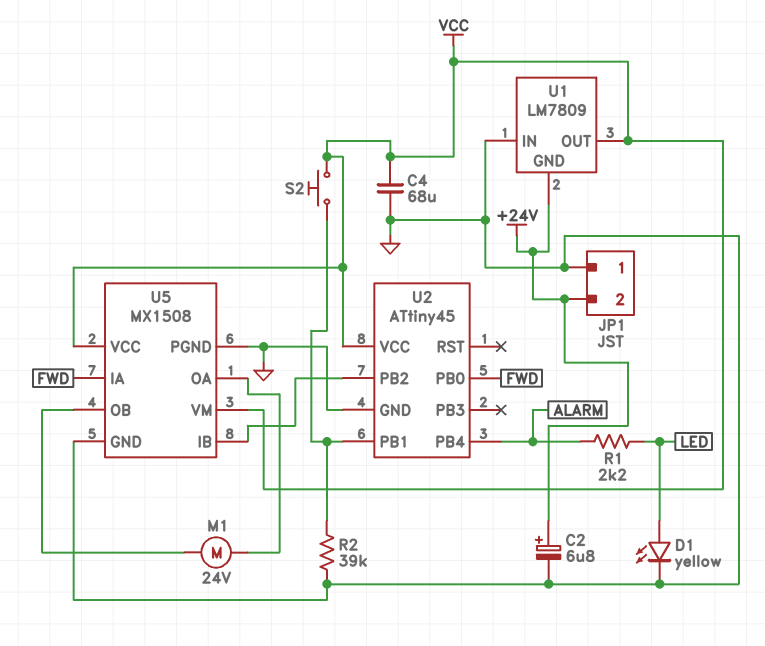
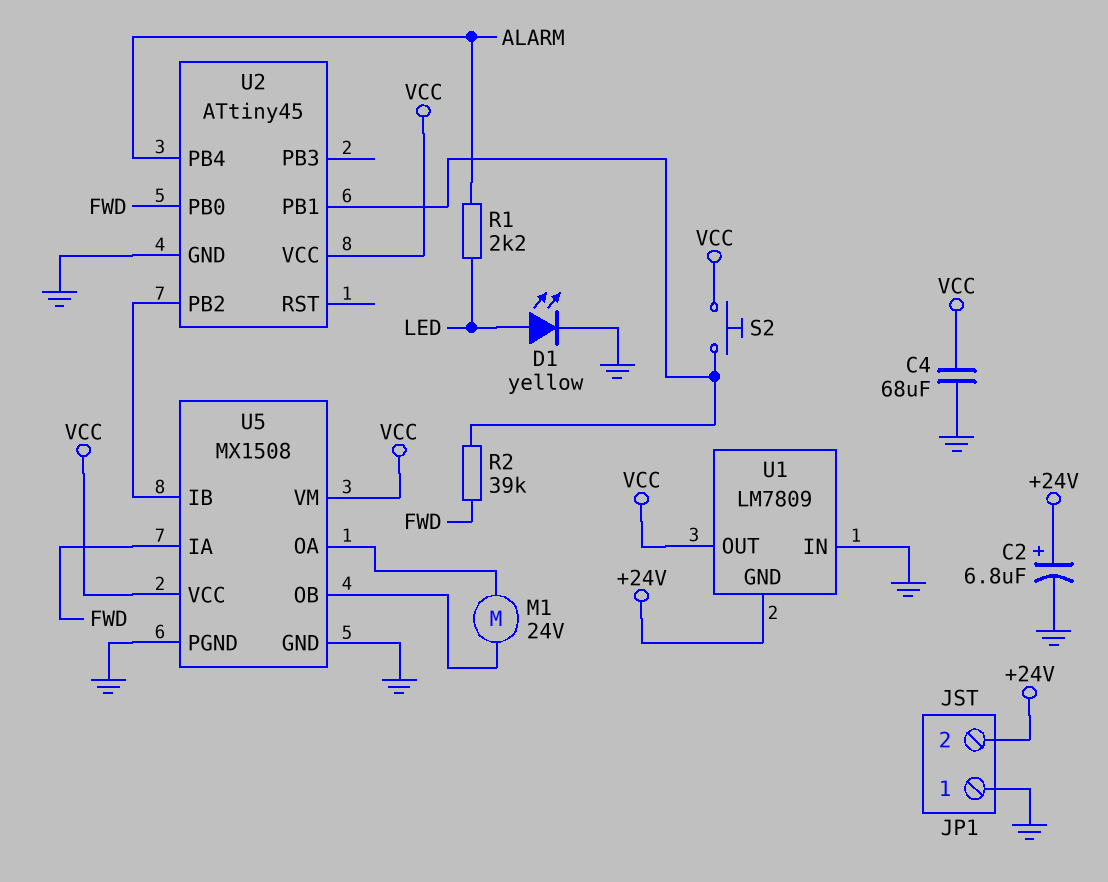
R2: 39k (GND, U2/PB1) -> 39k (FWD, U2/PB1)

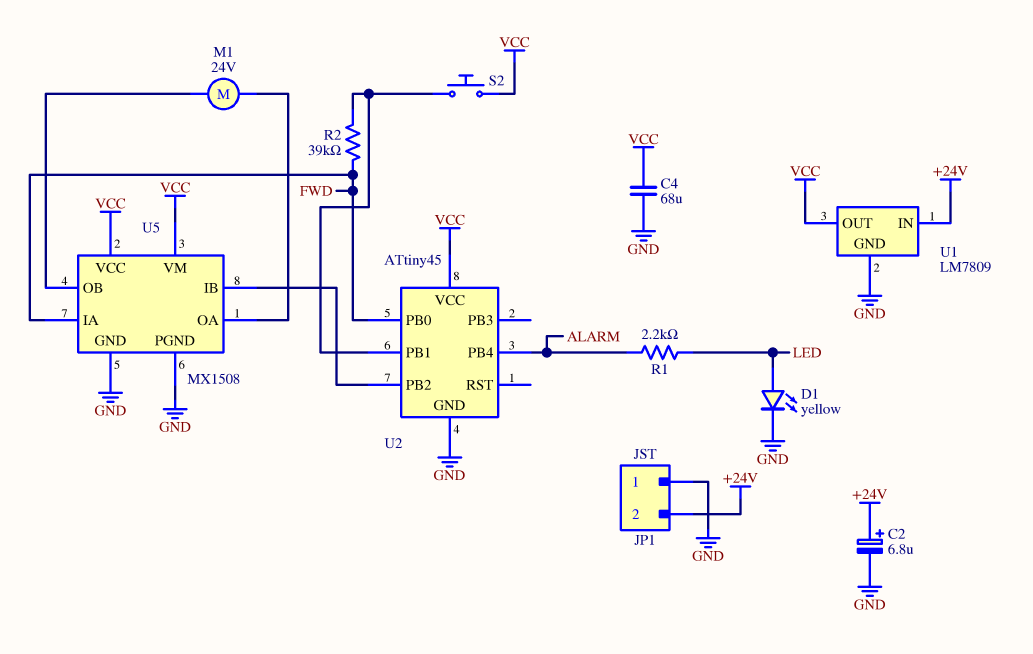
U1 pin GND: +24V -> GND
U1 pin IN: GND -> +24V

